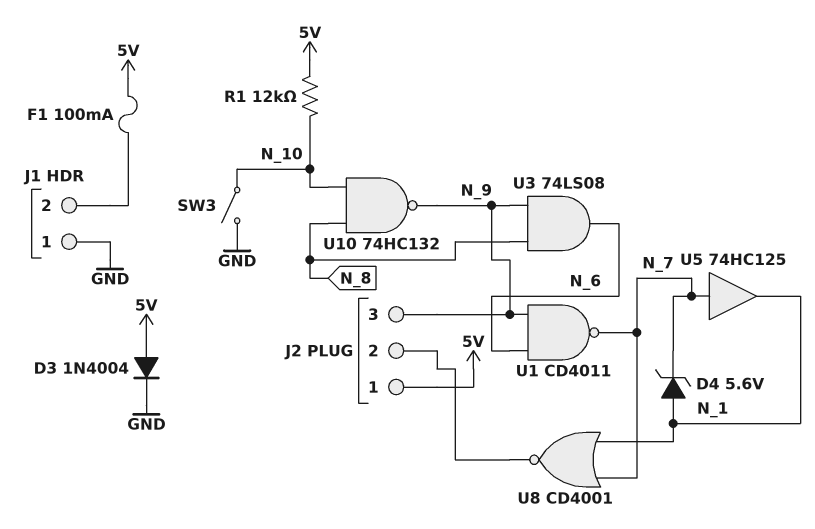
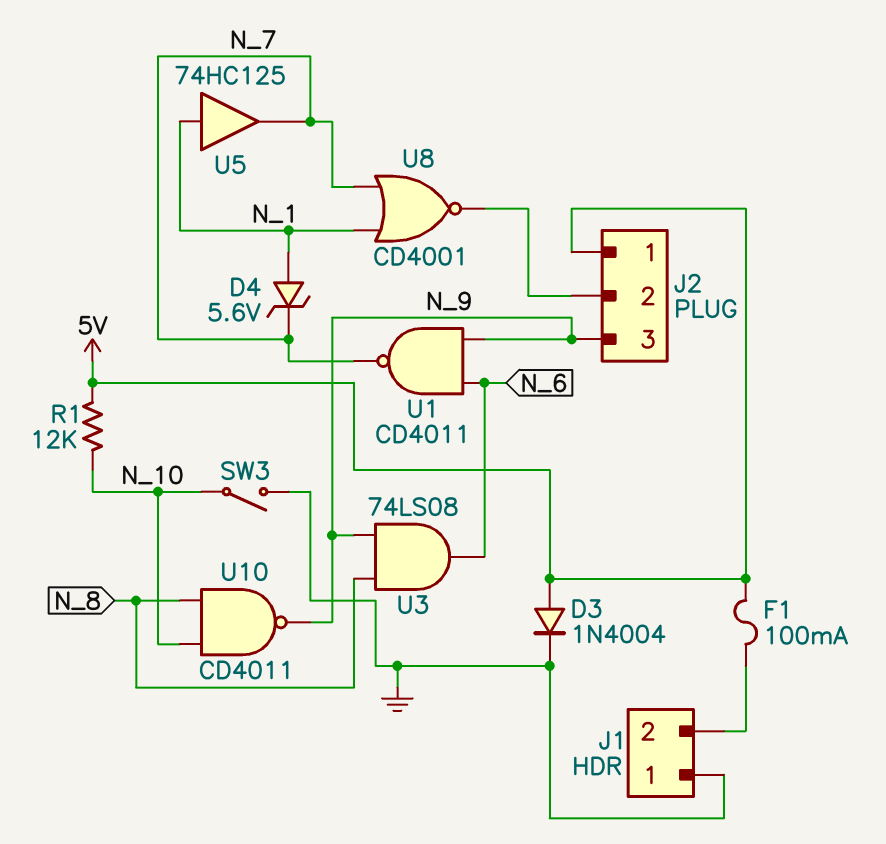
U5: buffer 74HC125 (in N_7, out N_1) -> buffer 74HC125 (in N_1, out N_7)
U10: NAND 74HC132 (in N_8, in N_10, out N_9) -> NAND CD4011 (in N_8, in N_10, out N_9)

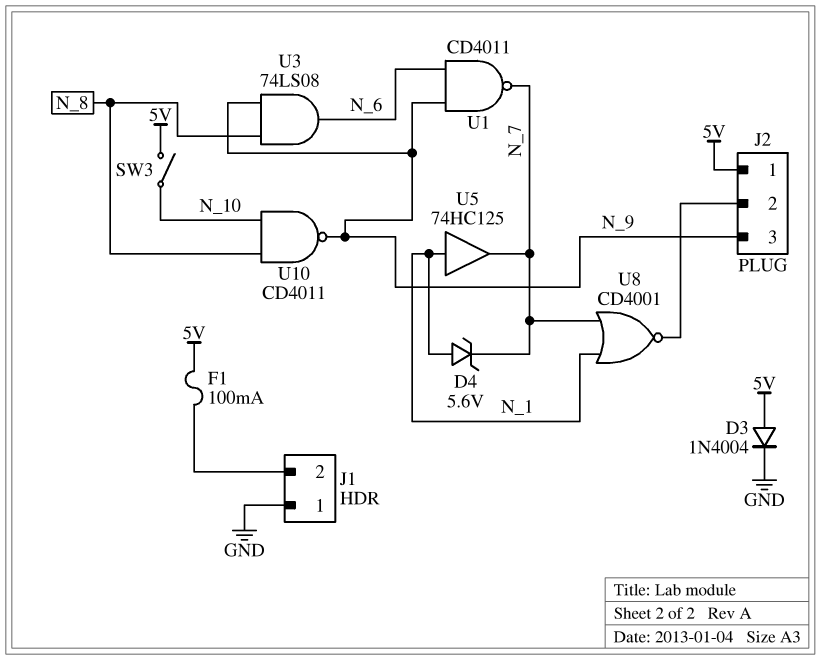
R1: 12k (5V, N_10) -> none
SW3: switch (GND, N_10) -> switch (5V, N_10)

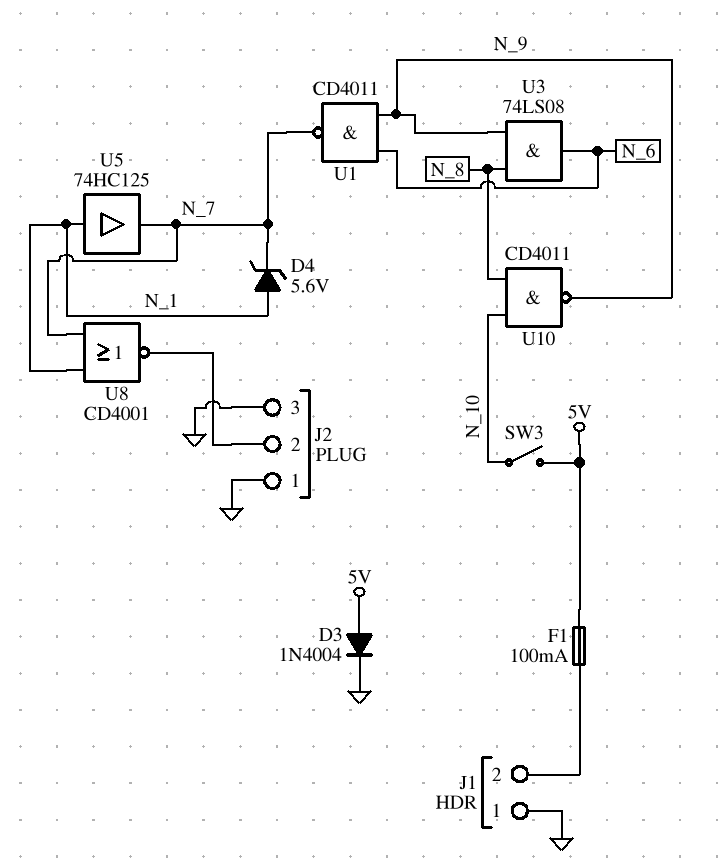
J2 pin 1: 5V -> GND
J2 pin 3: N_9 -> GND

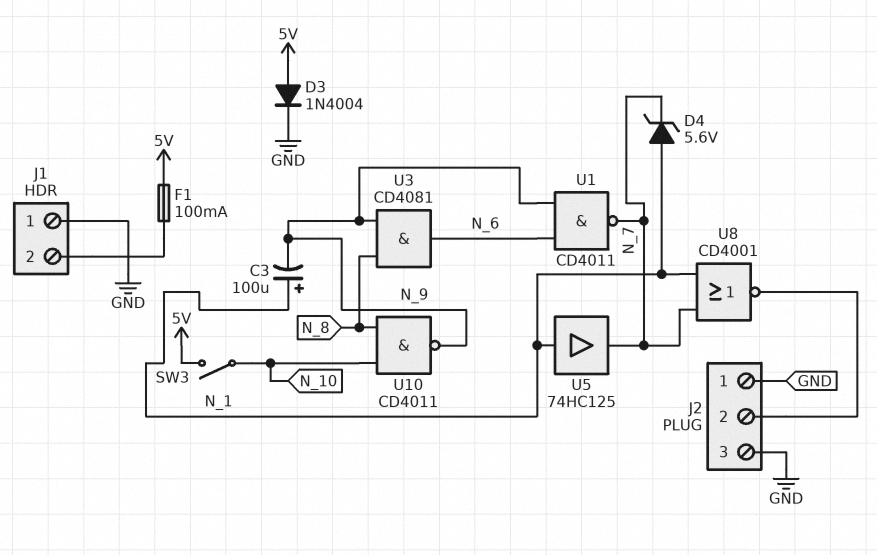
C3: none -> 100uF (plus N_1, minus N_9)
U3: AND 74LS08 (in N_8, in N_9, out N_6) -> AND CD4081 (in N_8, in N_9, out N_6)

